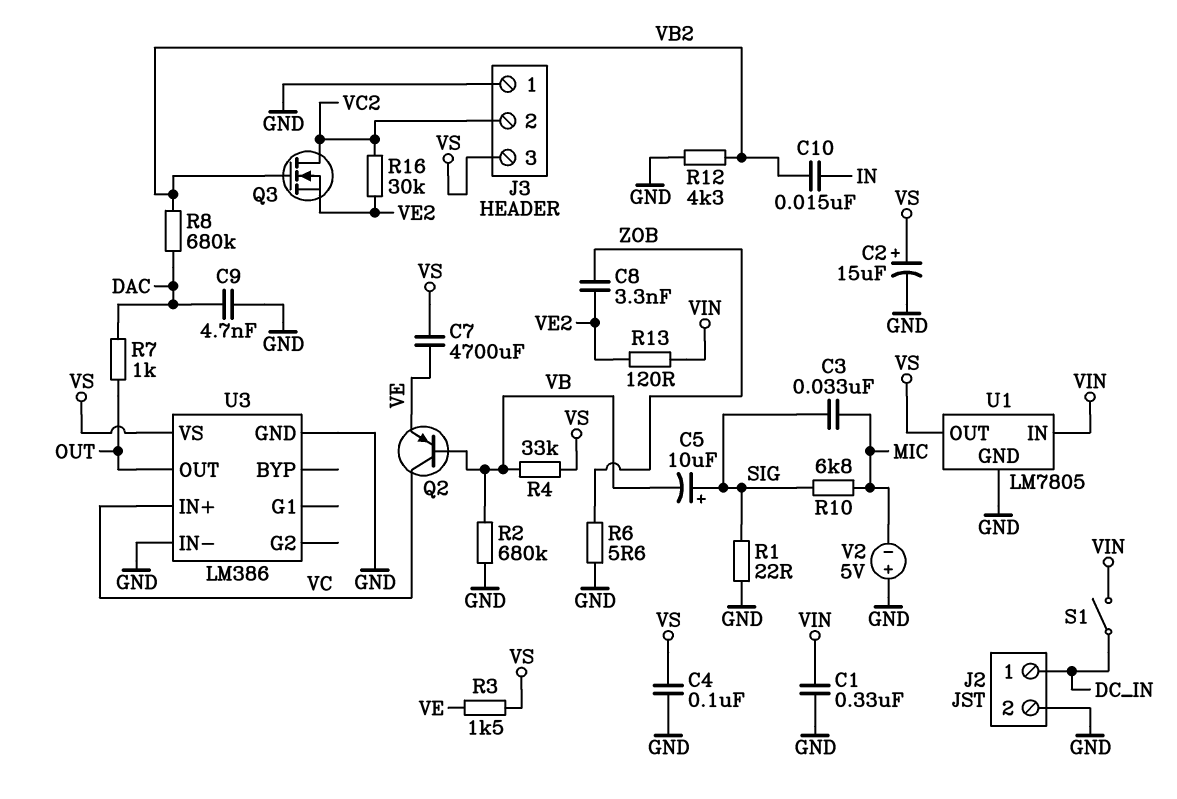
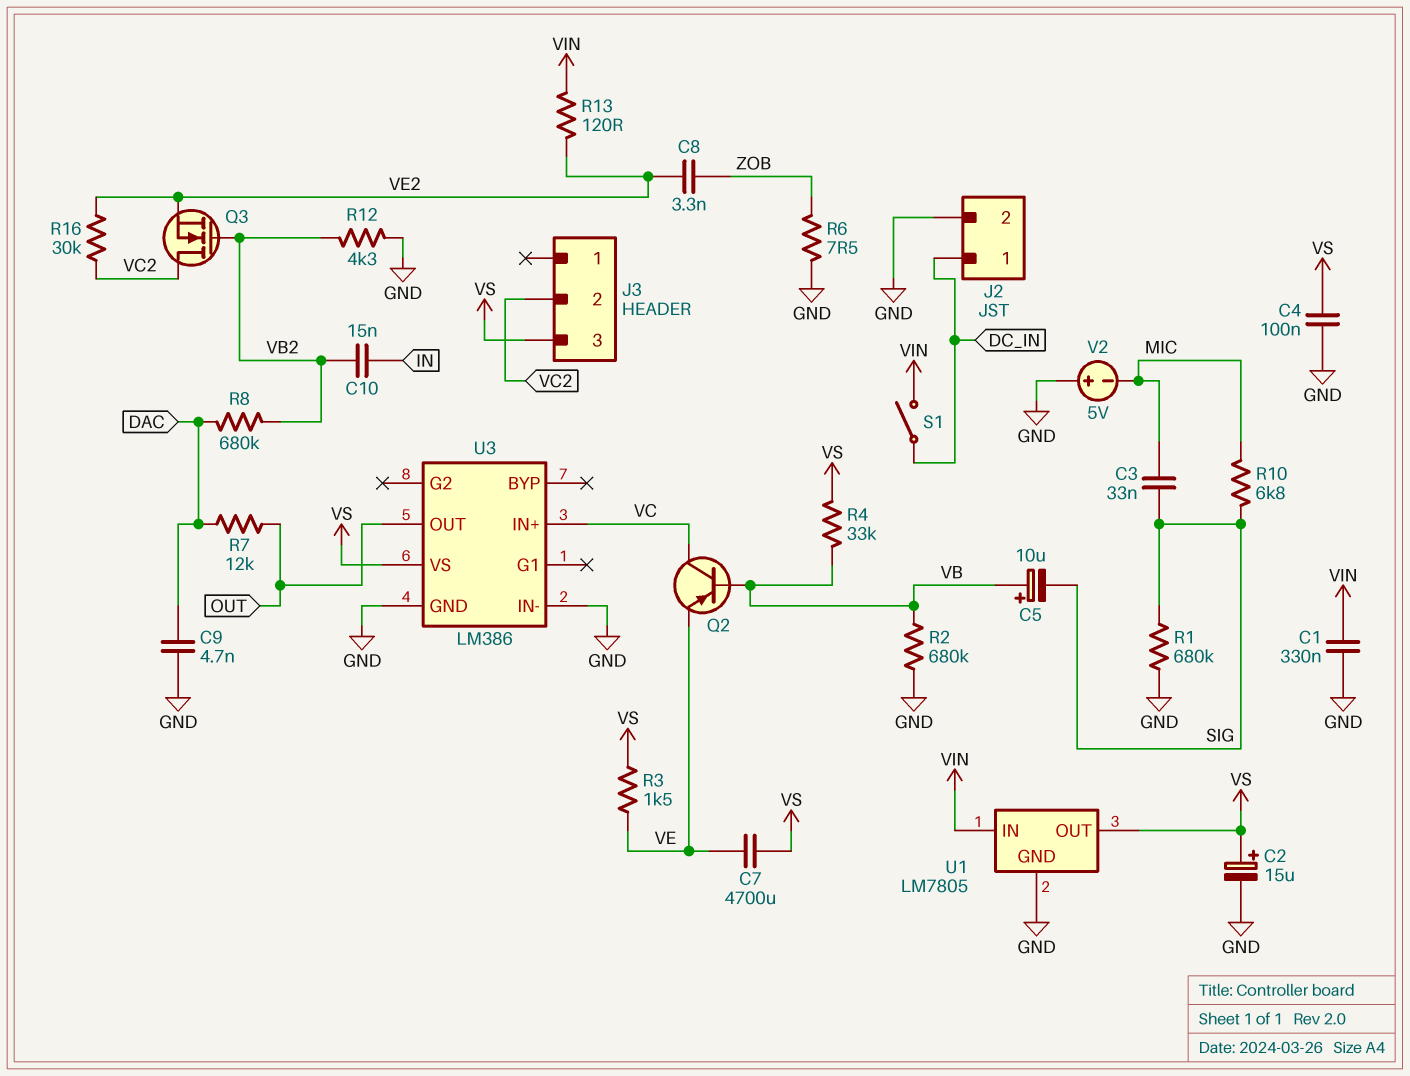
C5: 10uF (plus SIG, minus VB) -> 10uF (plus VB, minus SIG)
J3 pin 1: GND -> none
R1: 22 (GND, SIG) -> 680k (GND, SIG)
R6: 5.6 (GND, ZOB) -> 7.5 (GND, ZOB)
R7: 1k (DAC, OUT) -> 12k (DAC, OUT)

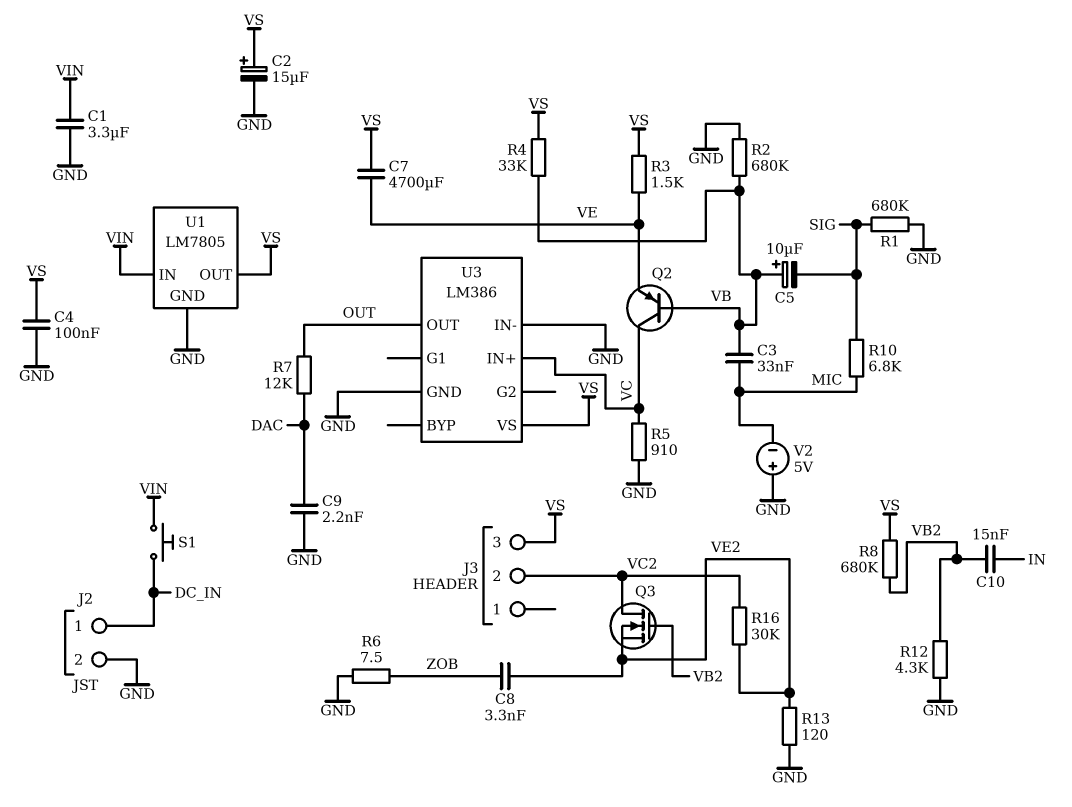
C1: 330nF (GND, VIN) -> 3.3uF (GND, VIN)
C3: 33nF (MIC, SIG) -> 33nF (MIC, VB)
C9: 4.7nF (DAC, GND) -> 2.2nF (DAC, GND)
R5: none -> 910 (GND, VC)
R8: 680k (DAC, VB2) -> 680k (VB2, VS)
R13: 120 (VE2, VIN) -> 120 (GND, VE2)
S1: switch (DC_IN, VIN) -> button (DC_IN, VIN)

